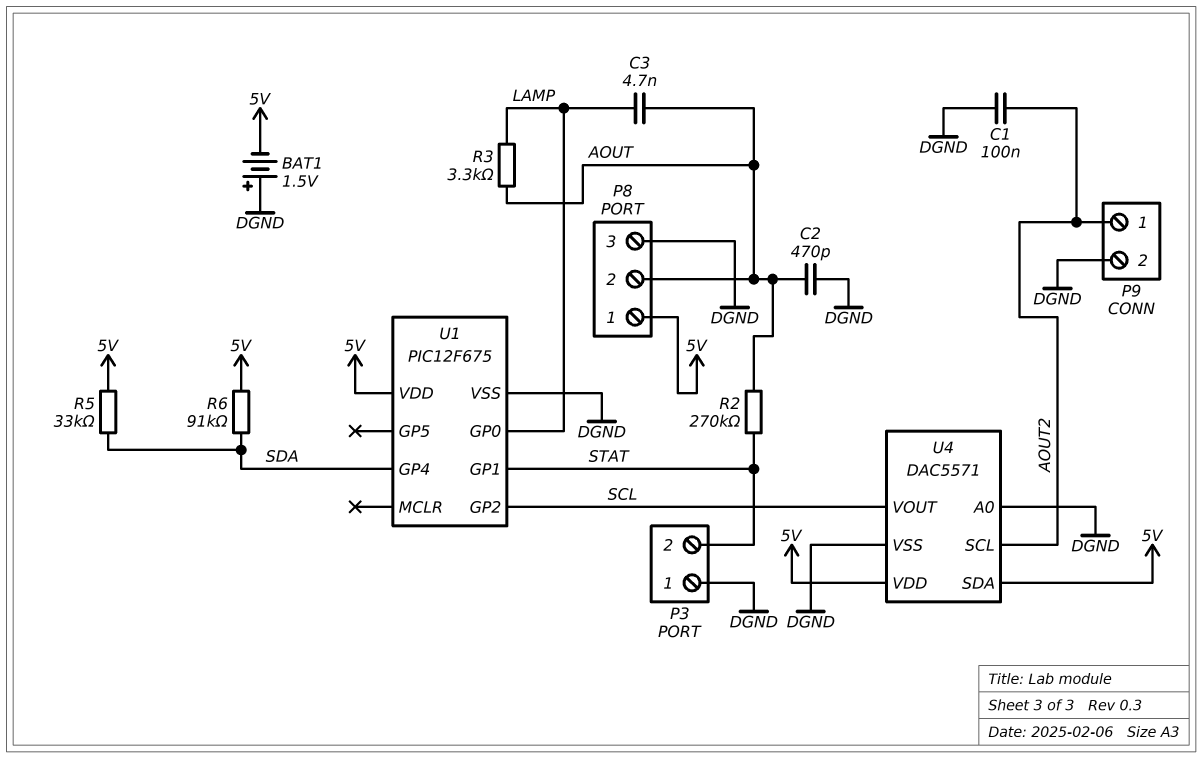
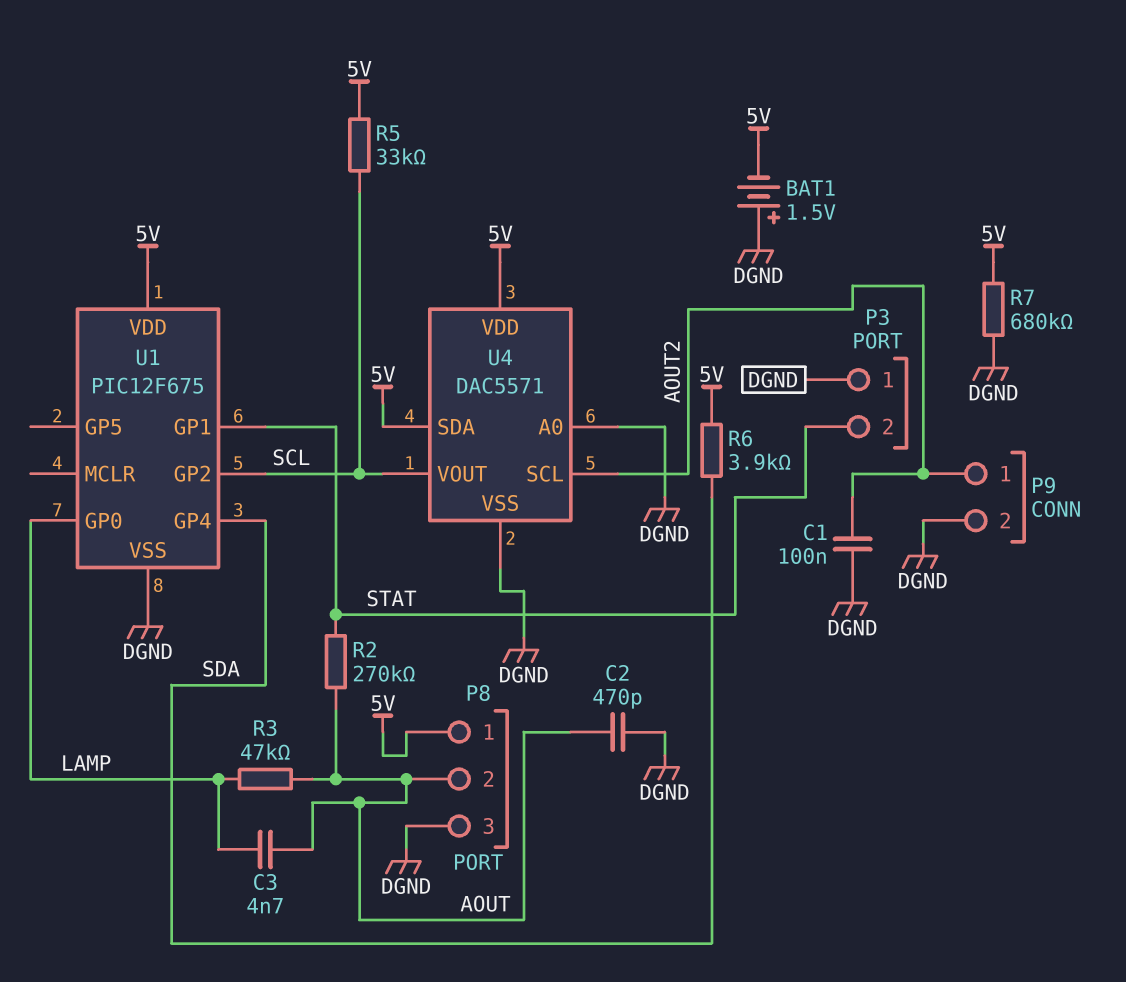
R3: 3.3k (AOUT, LAMP) -> 47k (AOUT, LAMP)
R5: 33k (5V, SDA) -> 33k (5V, SCL)
R6: 91k (5V, SDA) -> 3.9k (5V, SDA)
R7: none -> 680k (5V, DGND)

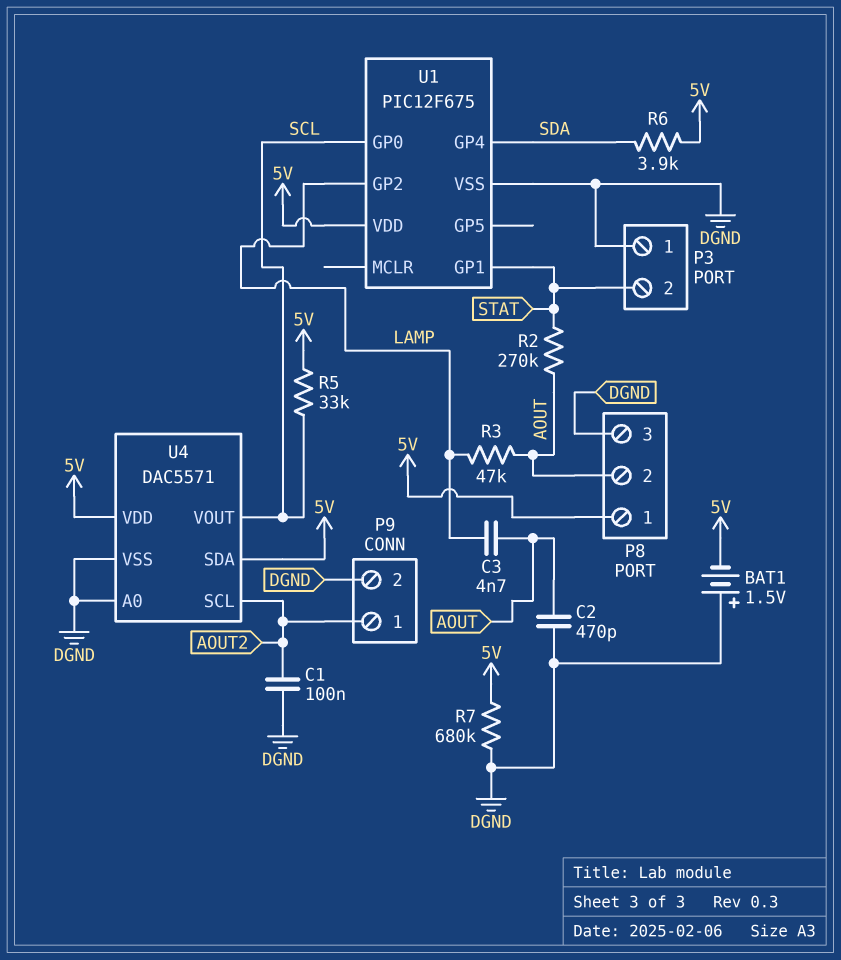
U1 pin GP0: LAMP -> SCL
U1 pin GP2: SCL -> LAMP

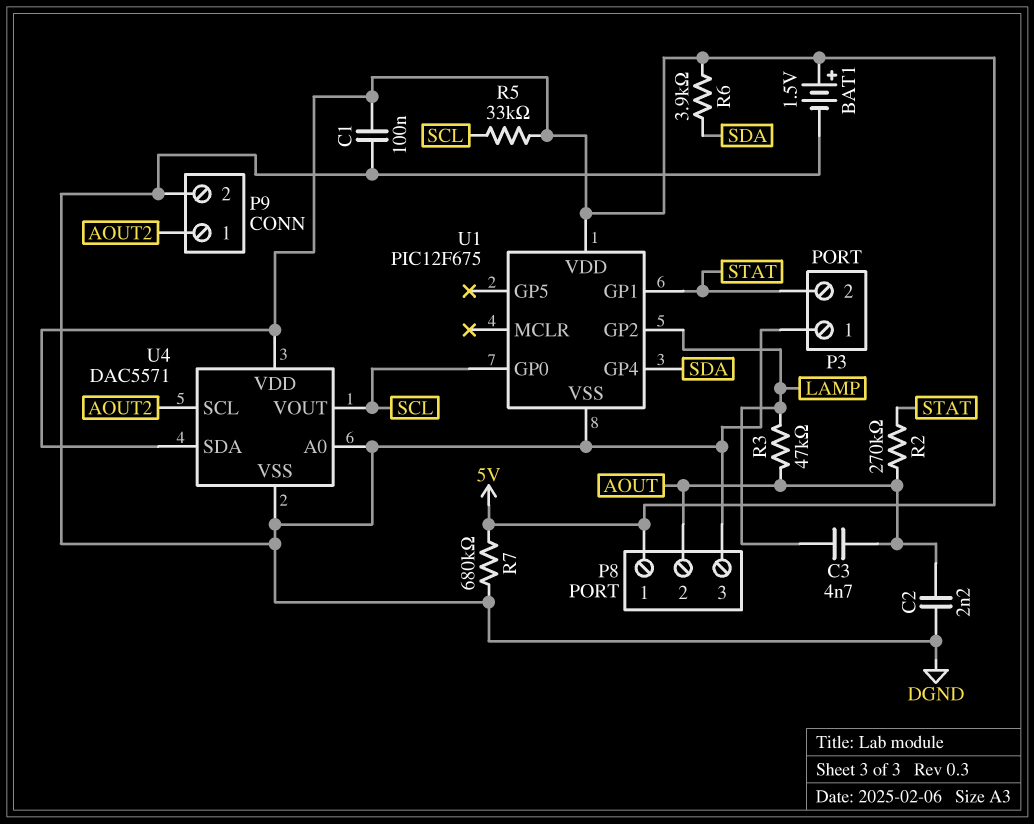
BAT1: 1.5V (plus DGND, minus 5V) -> 1.5V (plus 5V, minus DGND)
C1: 100nF (AOUT2, DGND) -> 100nF (5V, DGND)
C2: 470pF (AOUT, DGND) -> 2.2nF (AOUT, DGND)

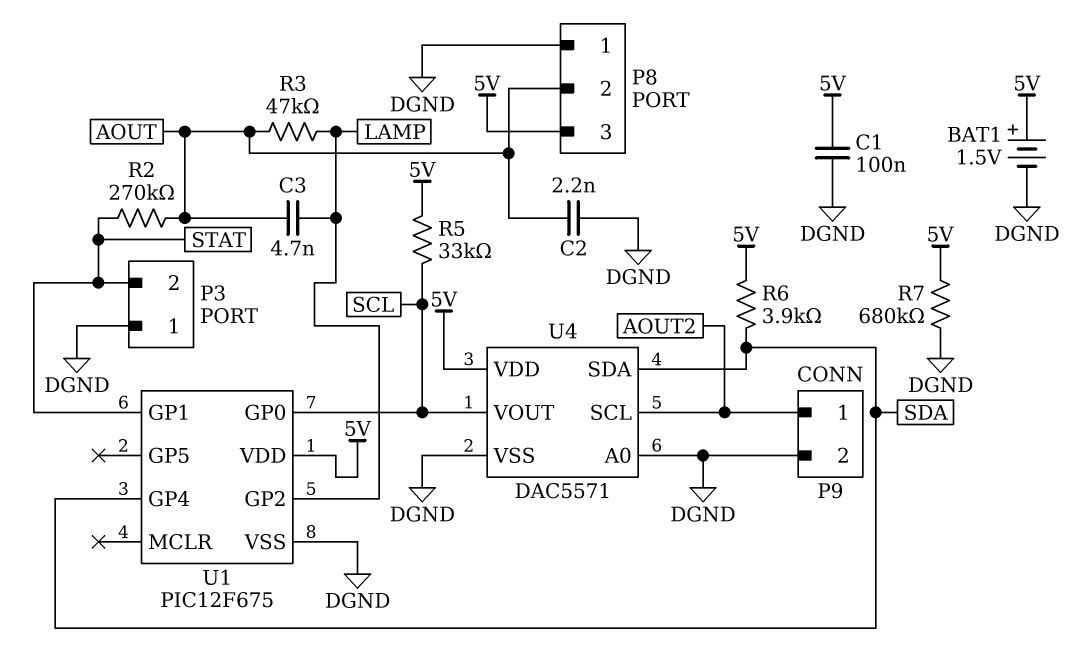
P8 pin 1: 5V -> DGND
P8 pin 3: DGND -> 5V
U4 pin SDA: 5V -> SDA

